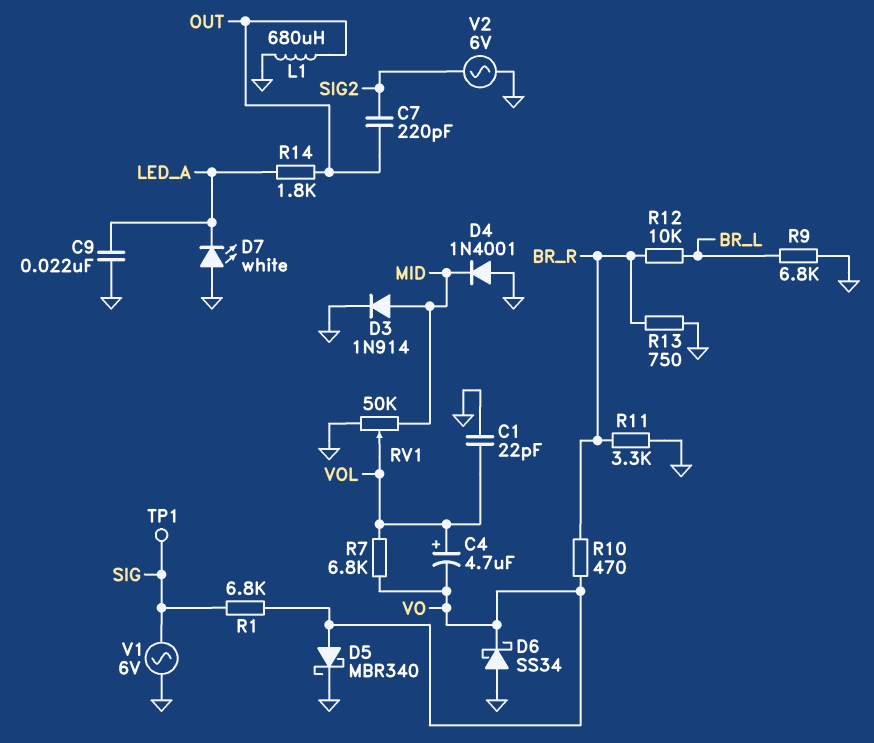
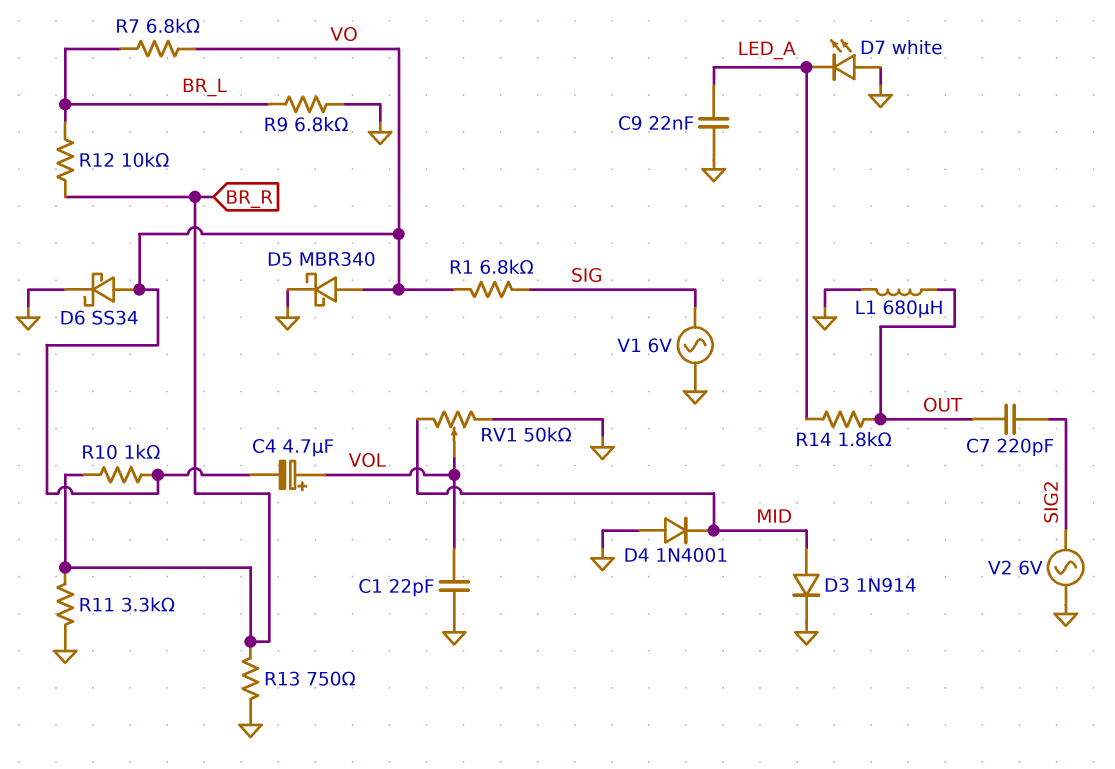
D6: schottky SS34 (A GND, K VO) -> schottky SS34 (A VO, K GND)
R7: 6.8k (VO, VOL) -> 6.8k (BR_L, VO)
R10: 470 (BR_R, VO) -> 1k (BR_R, VO)
TP1: test point (SIG) -> none

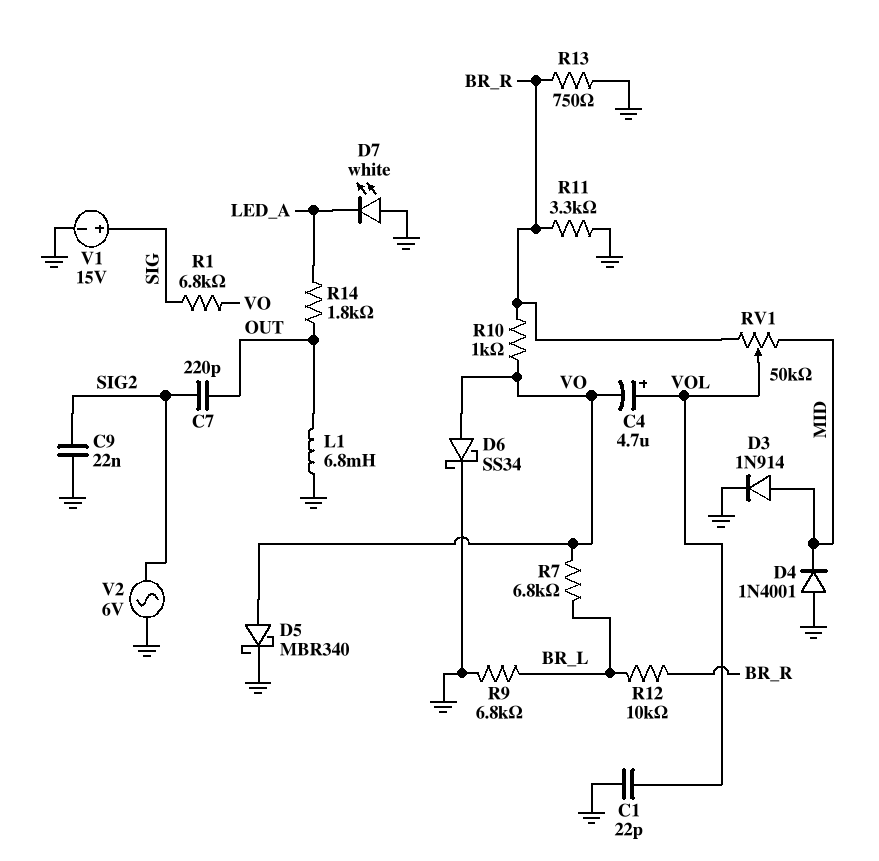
C9: 22nF (GND, LED_A) -> 22nF (GND, SIG2)
L1: 680uH (GND, OUT) -> 6.8mH (GND, OUT)
RV1: 50k (GND, MID, wiper VOL) -> 50k (BR_R, MID, wiper VOL)
V1: AC 6V (GND, SIG) -> 15V (plus SIG, minus GND)

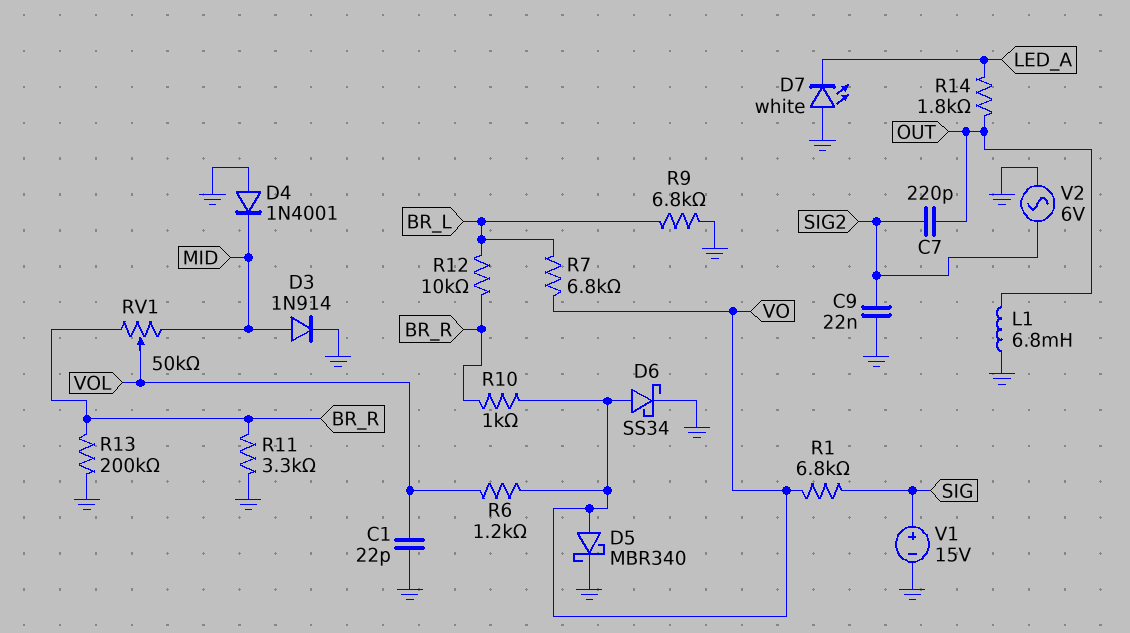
C4: 4.7uF (plus VOL, minus VO) -> none
R6: none -> 1.2k (VO, VOL)
R13: 750 (BR_R, GND) -> 200k (BR_R, GND)

